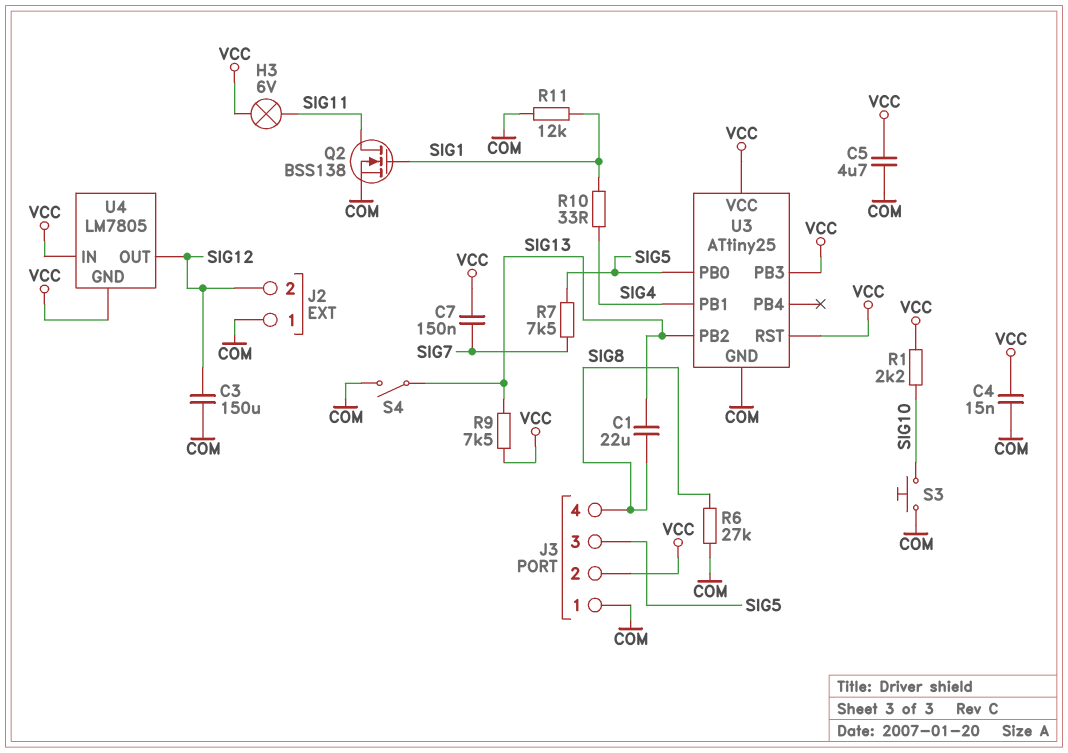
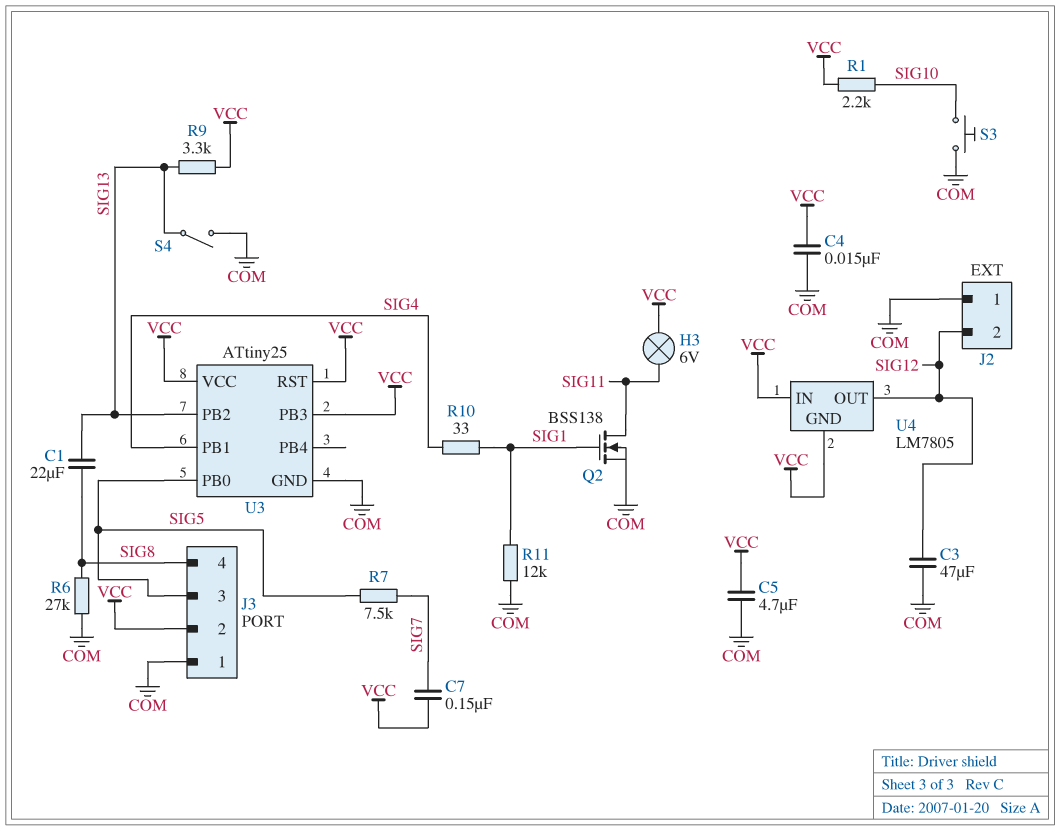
C3: 150uF (COM, SIG12) -> 47uF (COM, SIG12)
R9: 7.5k (SIG13, VCC) -> 3.3k (SIG13, VCC)

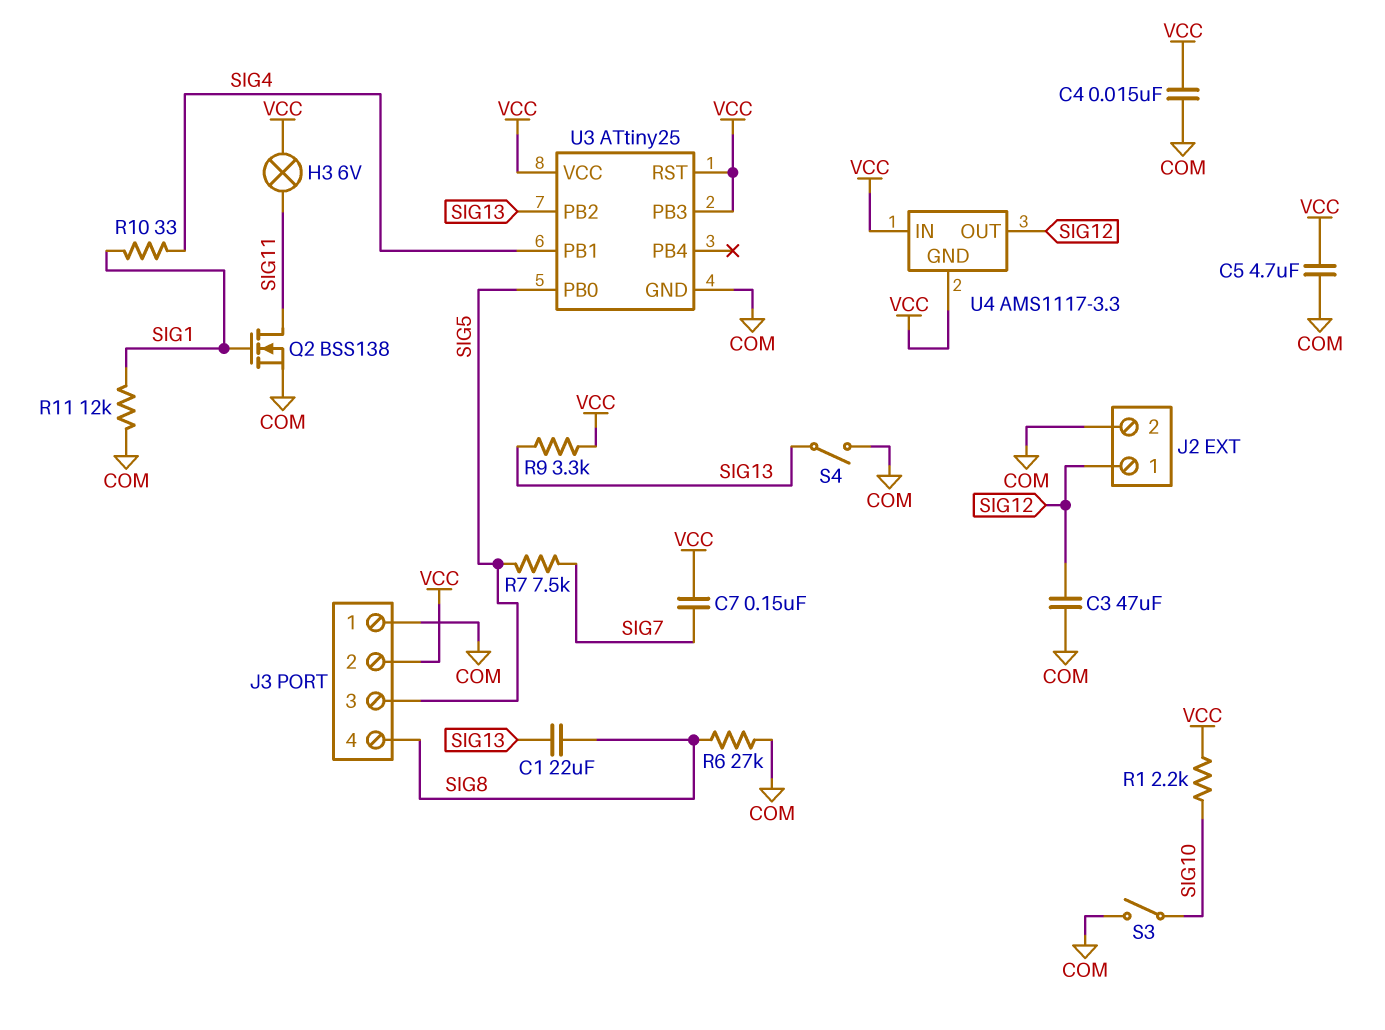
J2 pin 1: COM -> SIG12
J2 pin 2: SIG12 -> COM
S3: button (COM, SIG10) -> switch (COM, SIG10)
U4: LM7805 -> AMS1117-3.3

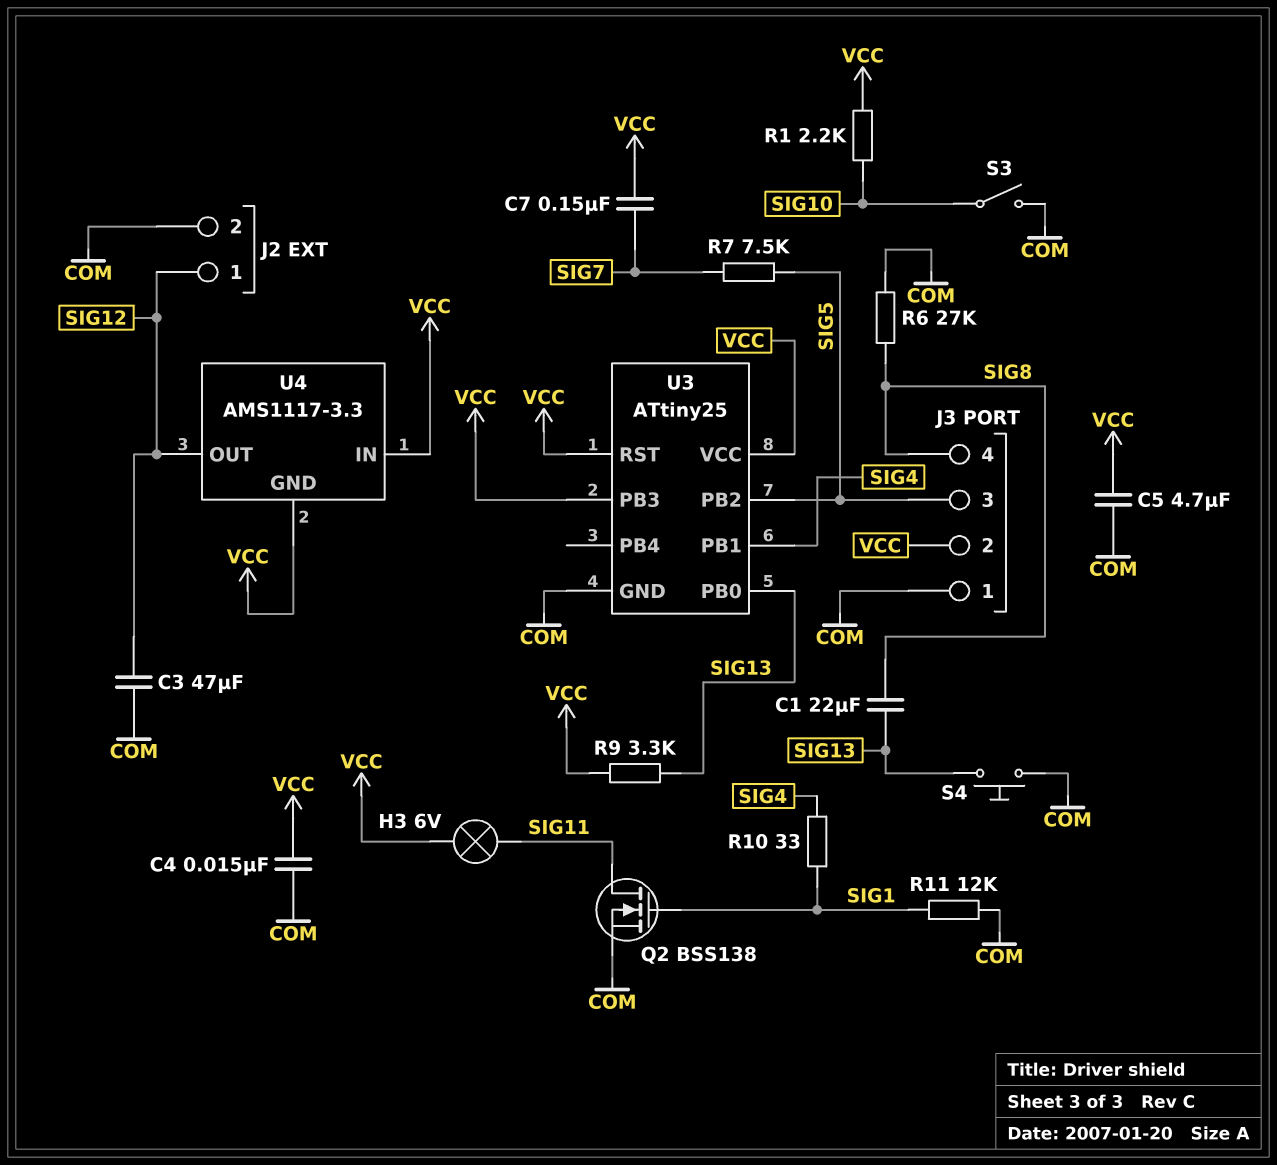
S4: switch (COM, SIG13) -> button (COM, SIG13)
U3 pin PB0: SIG5 -> SIG13
U3 pin PB2: SIG13 -> SIG5

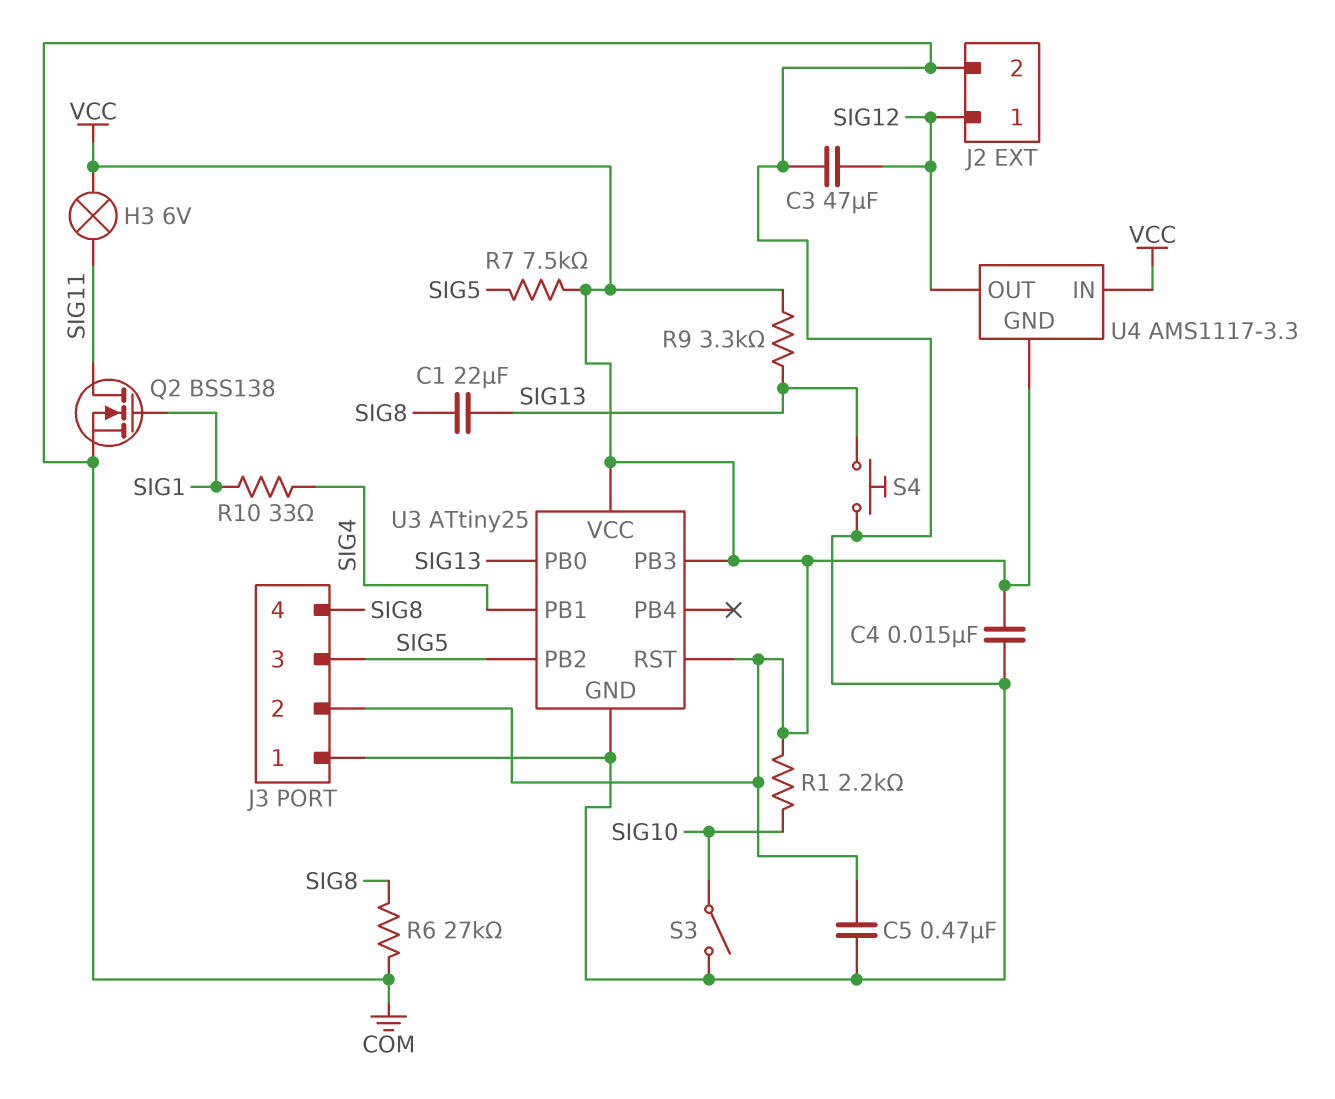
C5: 4.7uF (COM, VCC) -> 470nF (COM, VCC)
C7: 150nF (SIG7, VCC) -> none
R7: 7.5k (SIG5, SIG7) -> 7.5k (SIG5, VCC)
R11: 12k (COM, SIG1) -> none

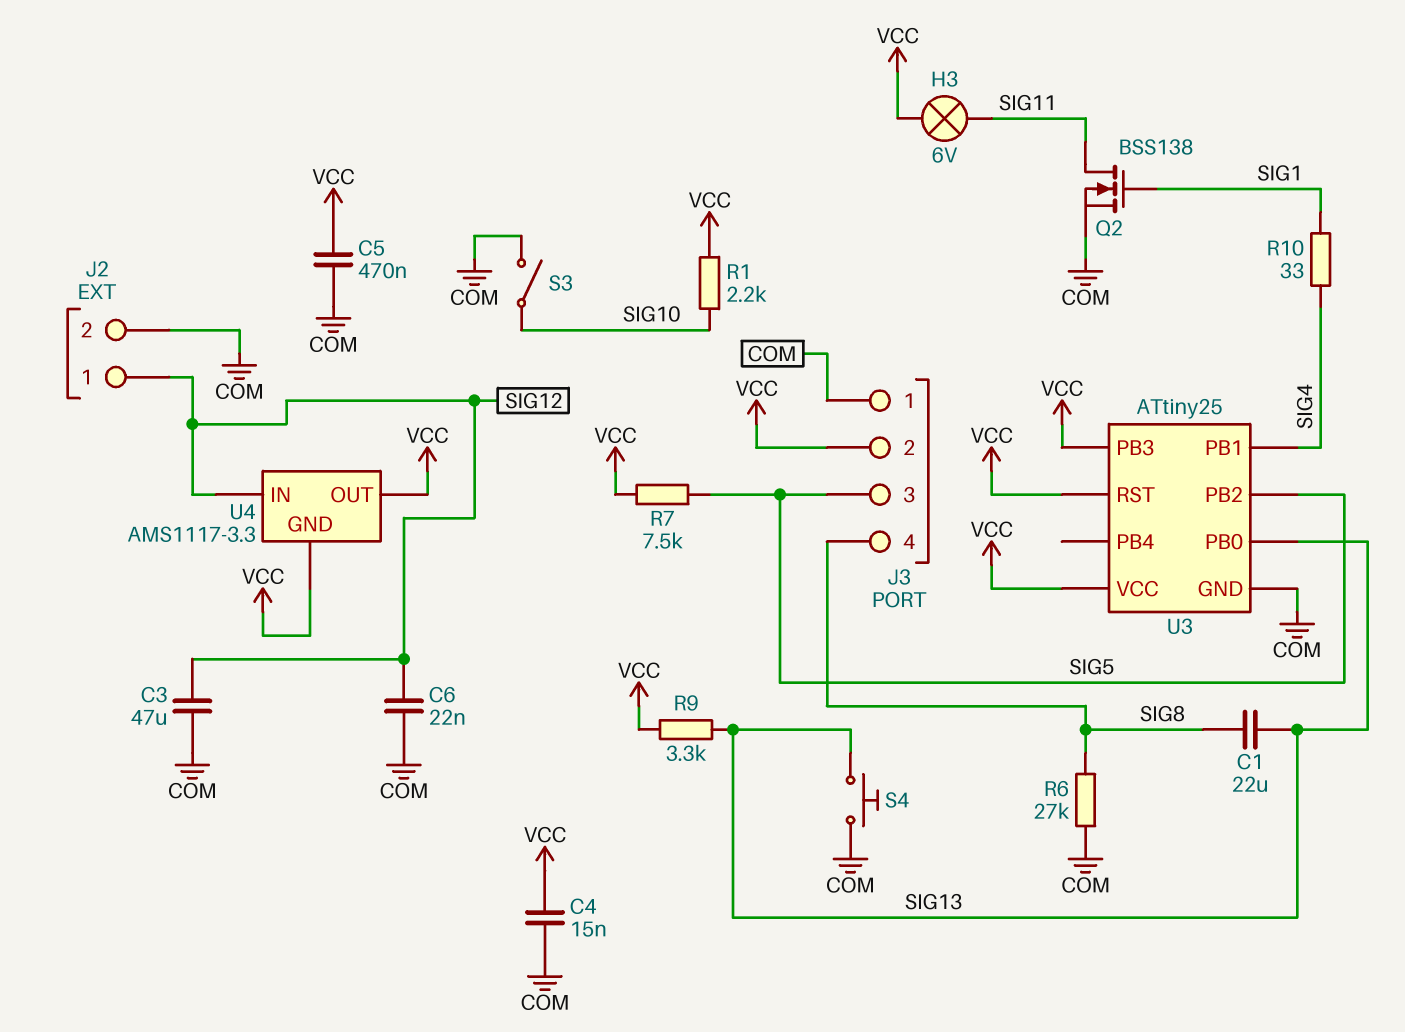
C6: none -> 22nF (COM, SIG12)
U4 pin IN: VCC -> SIG12
U4 pin OUT: SIG12 -> VCC

